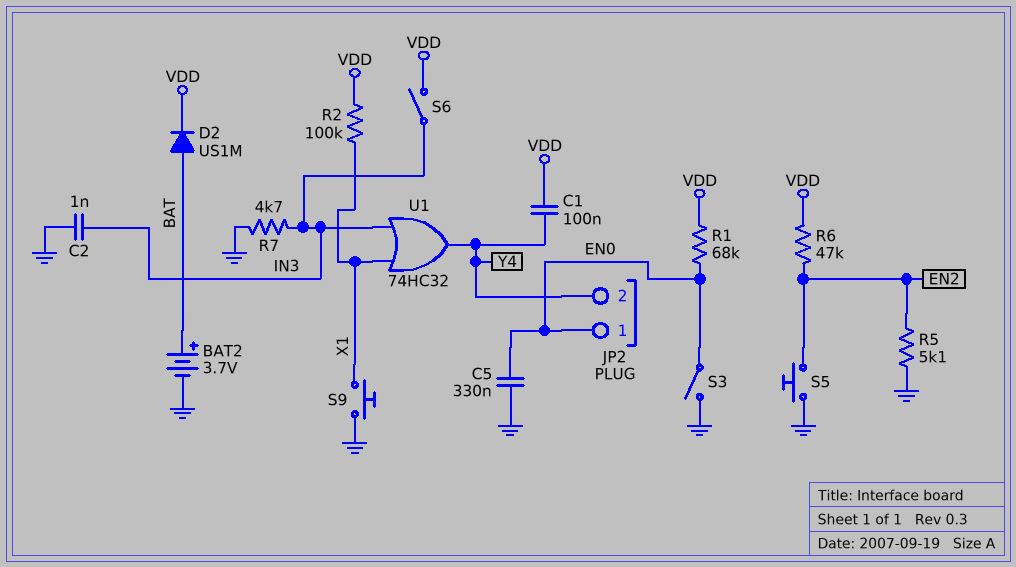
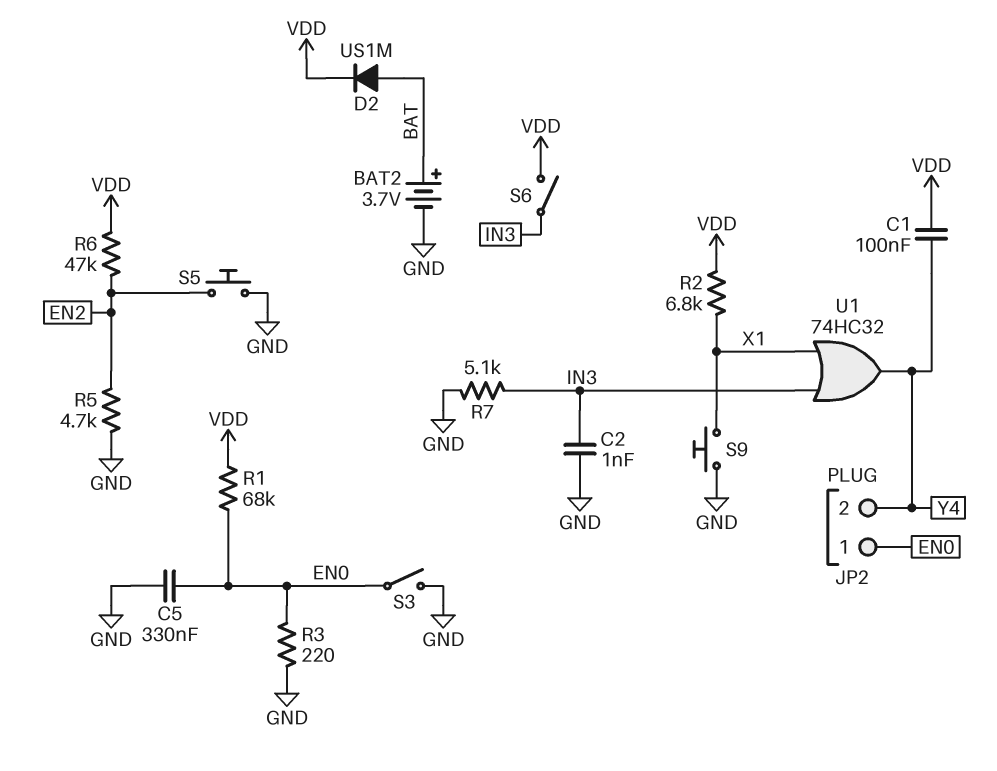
R2: 100k (VDD, X1) -> 6.8k (VDD, X1)
R3: none -> 220 (EN0, GND)
R5: 5.1k (EN2, GND) -> 4.7k (EN2, GND)
R7: 4.7k (GND, IN3) -> 5.1k (GND, IN3)

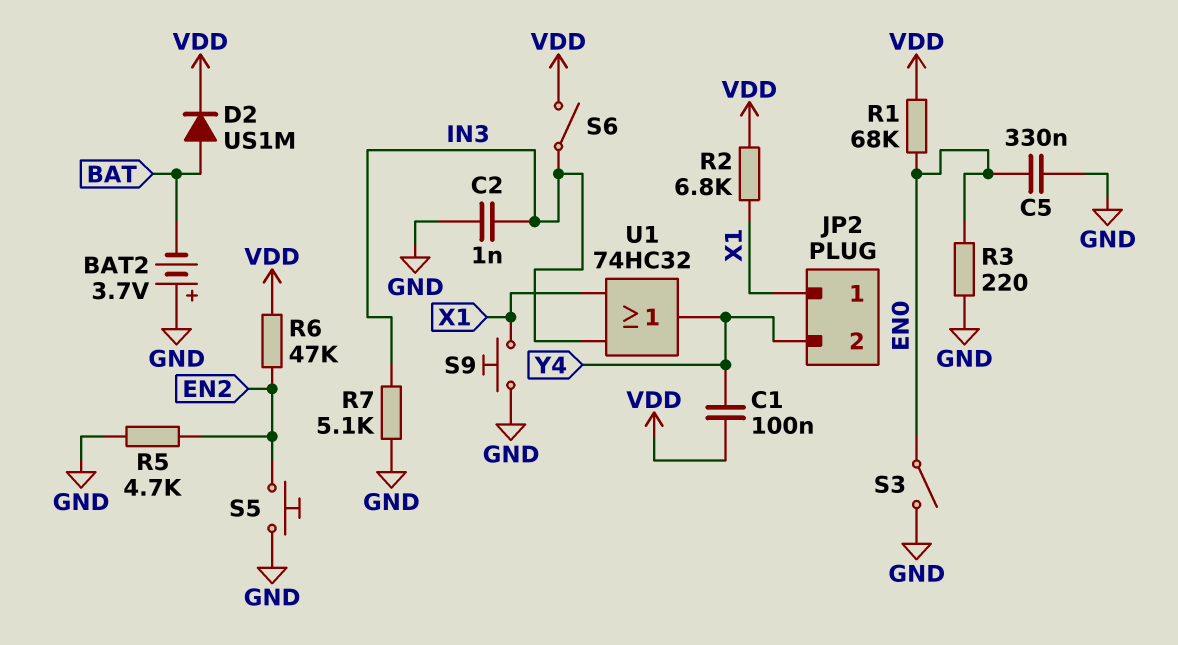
BAT2: 3.7V (plus BAT, minus GND) -> 3.7V (plus GND, minus BAT)
JP2 pin 1: EN0 -> X1

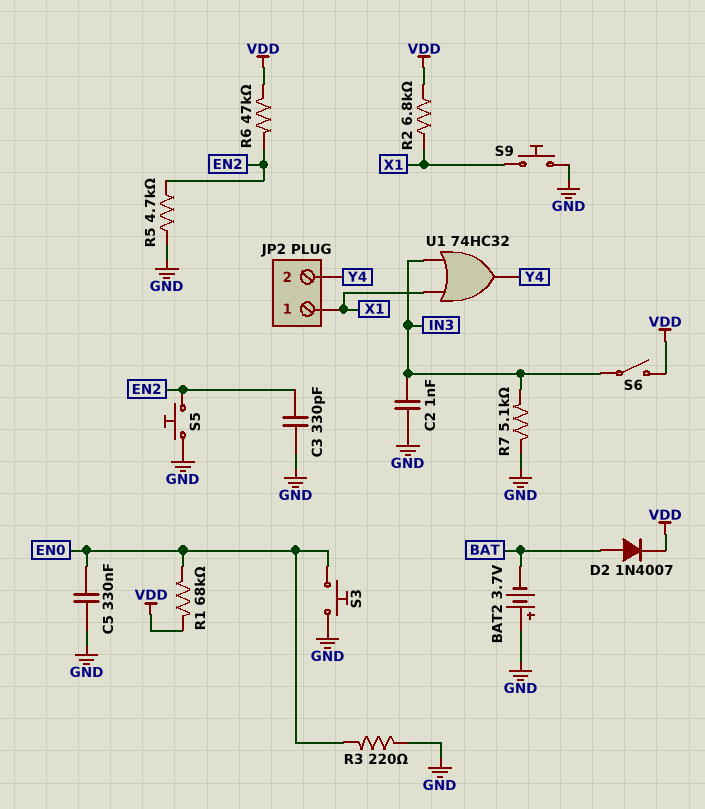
C1: 100nF (VDD, Y4) -> none
C3: none -> 330pF (EN2, GND)
D2: diode US1M (A BAT, K VDD) -> diode 1N4007 (A BAT, K VDD)
S3: switch (EN0, GND) -> button (EN0, GND)

